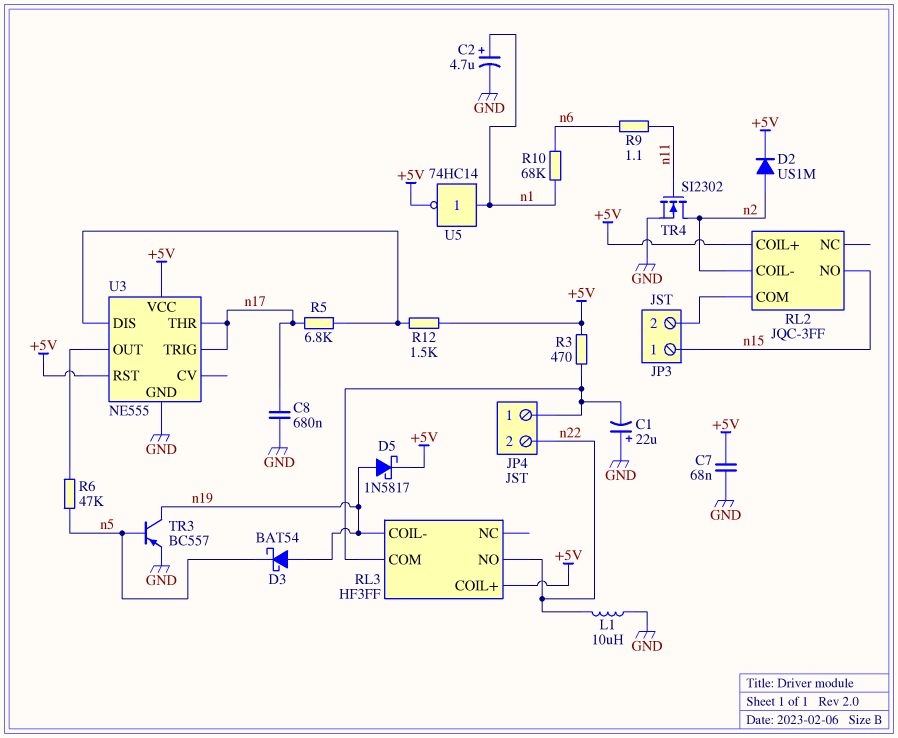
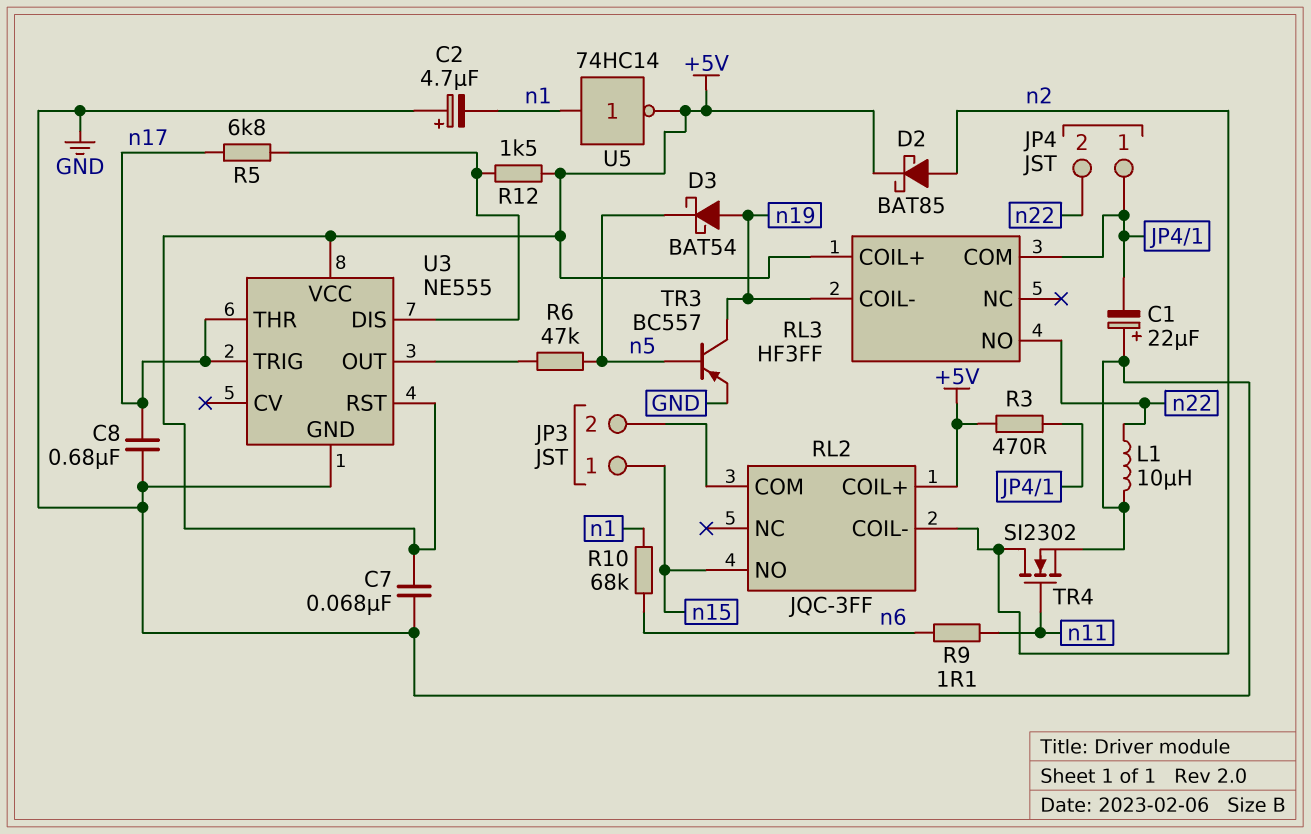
C2: 4.7uF (plus n1, minus GND) -> 4.7uF (plus GND, minus n1)
D2: diode US1M (A n2, K +5V) -> schottky BAT85 (A n2, K +5V)
D5: schottky 1N5817 (A n19, K +5V) -> none

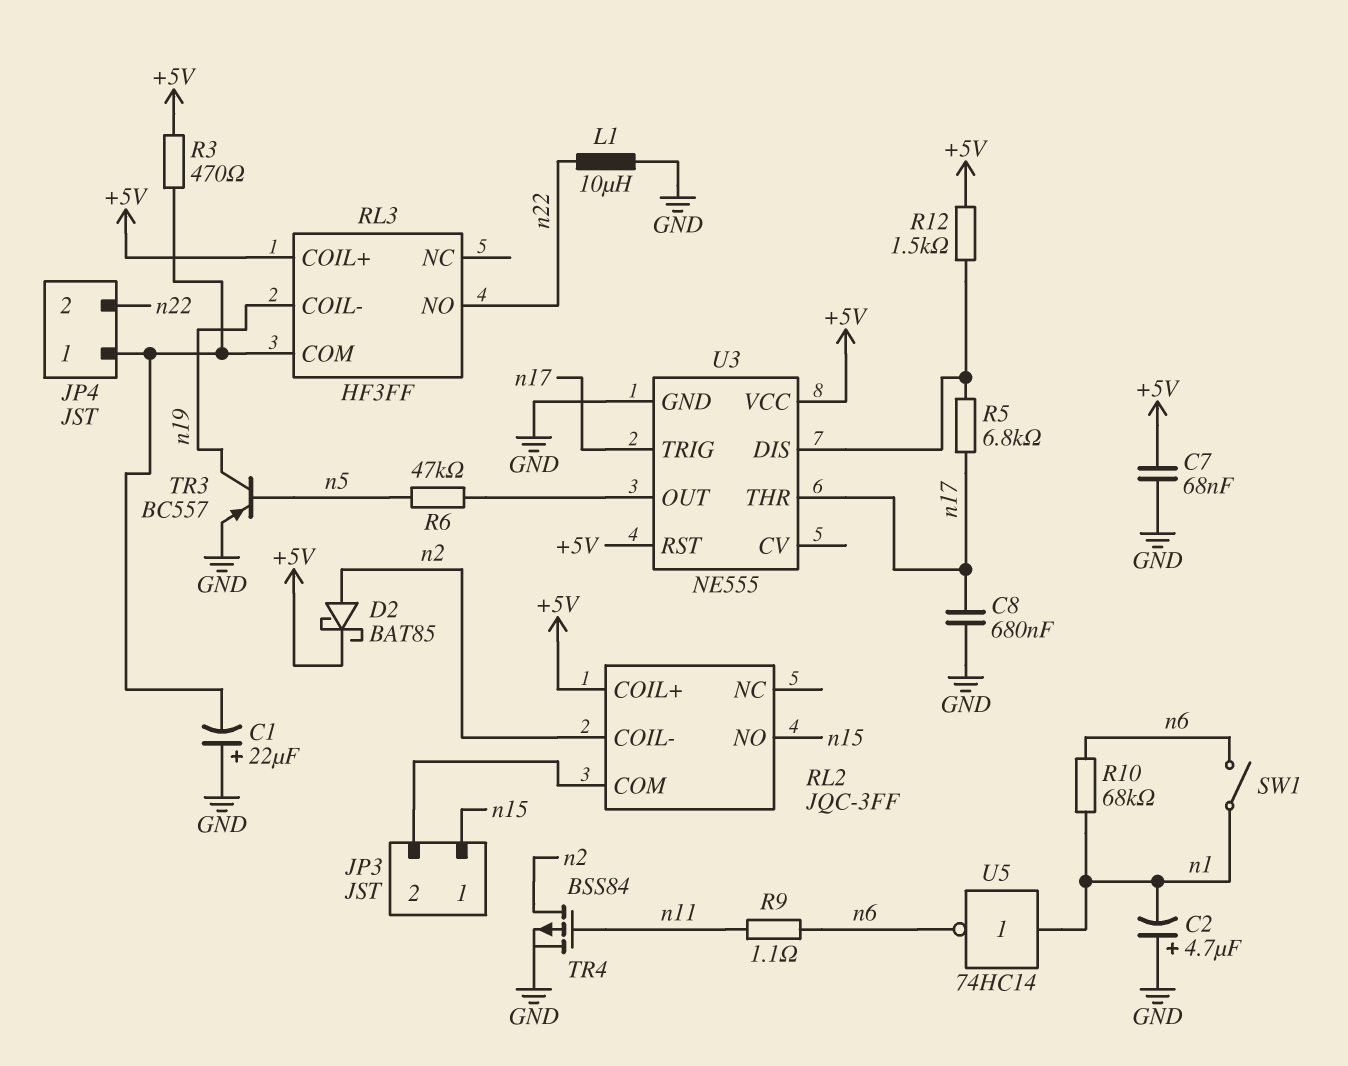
D3: schottky BAT54 (A n19, K n5) -> none
SW1: none -> switch (n1, n6)
TR4: NMOS SI2302 (G n11, D n2, S GND) -> PMOS BSS84 (G n11, D n2, S GND)
U5: NOT 74HC14 (in n1, out +5V) -> NOT 74HC14 (in n1, out n6)

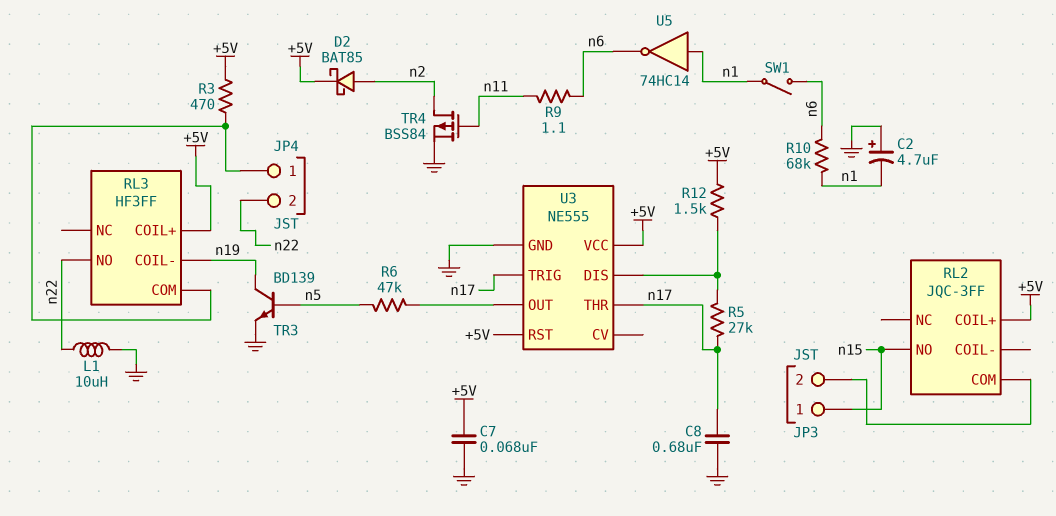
C1: 22uF (plus GND, minus JP4/1) -> none
R5: 6.8k (U3/DIS, n17) -> 27k (U3/DIS, n17)
RL2 pin COIL-: n2 -> none
TR3: PNP BC557 (B n5, C n19, E GND) -> NPN BD139 (B n5, C n19, E GND)

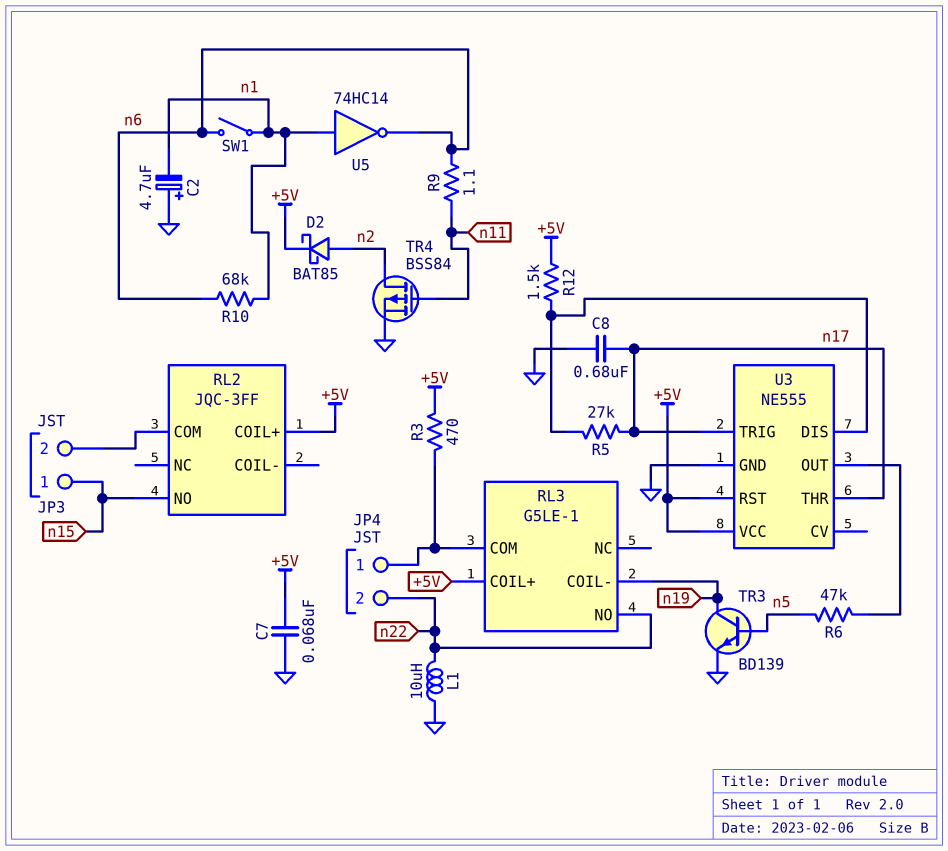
RL3: HF3FF -> G5LE-1

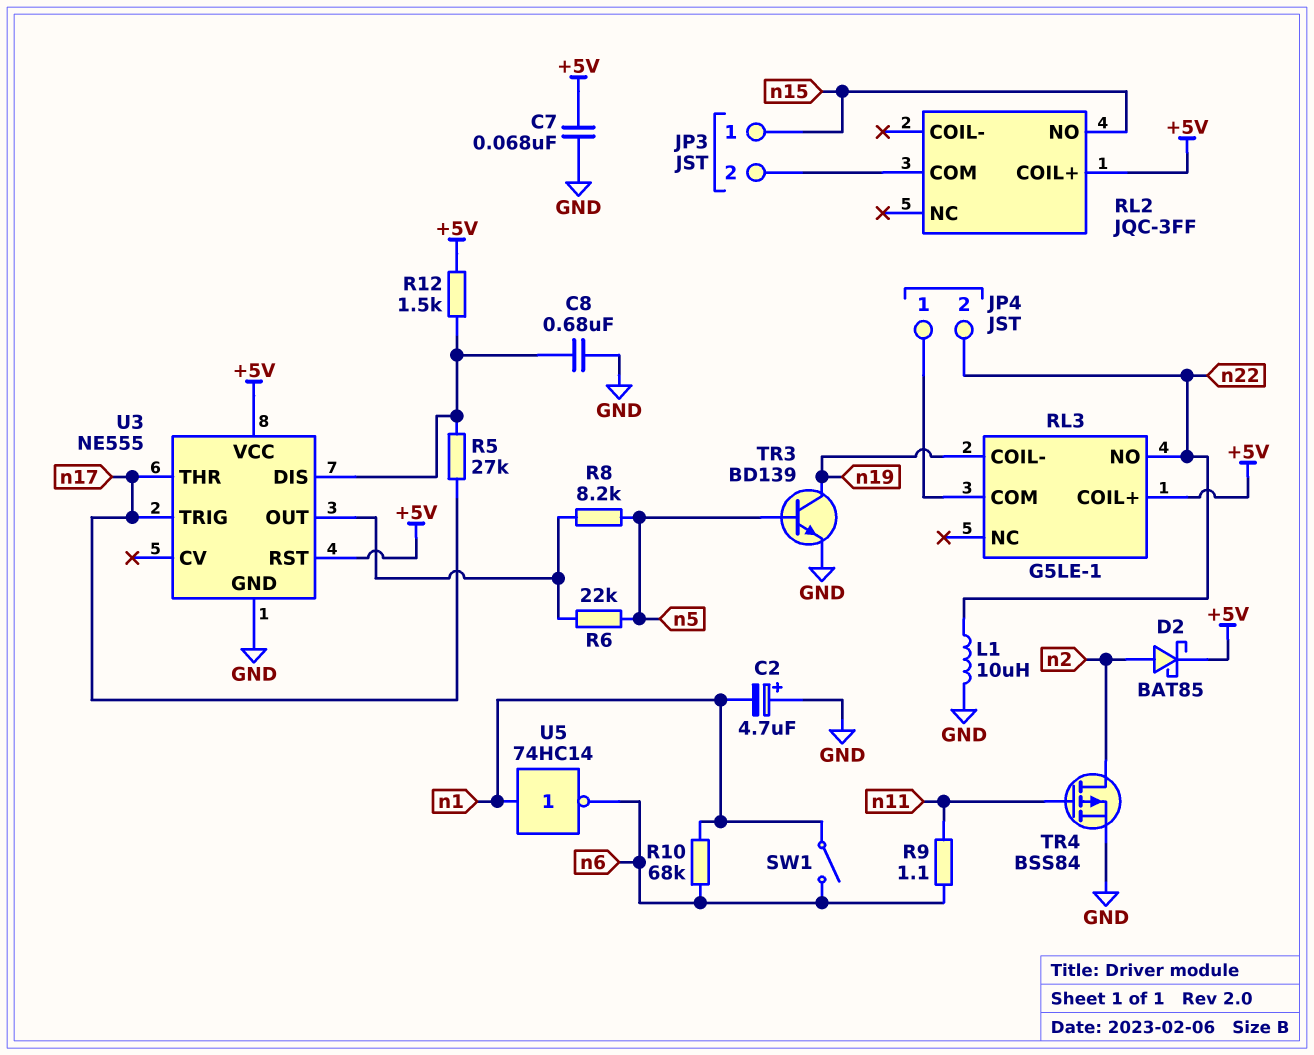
C8: 680nF (GND, n17) -> 680nF (GND, U3/DIS)
R3: 470 (+5V, JP4/1) -> none
R6: 47k (U3/OUT, n5) -> 22k (U3/OUT, n5)
R8: none -> 8.2k (U3/OUT, n5)

